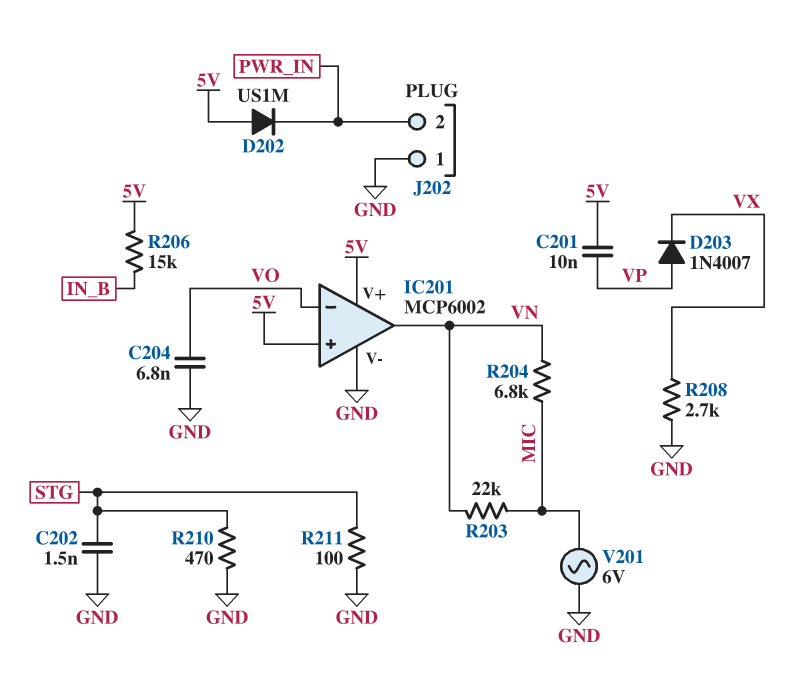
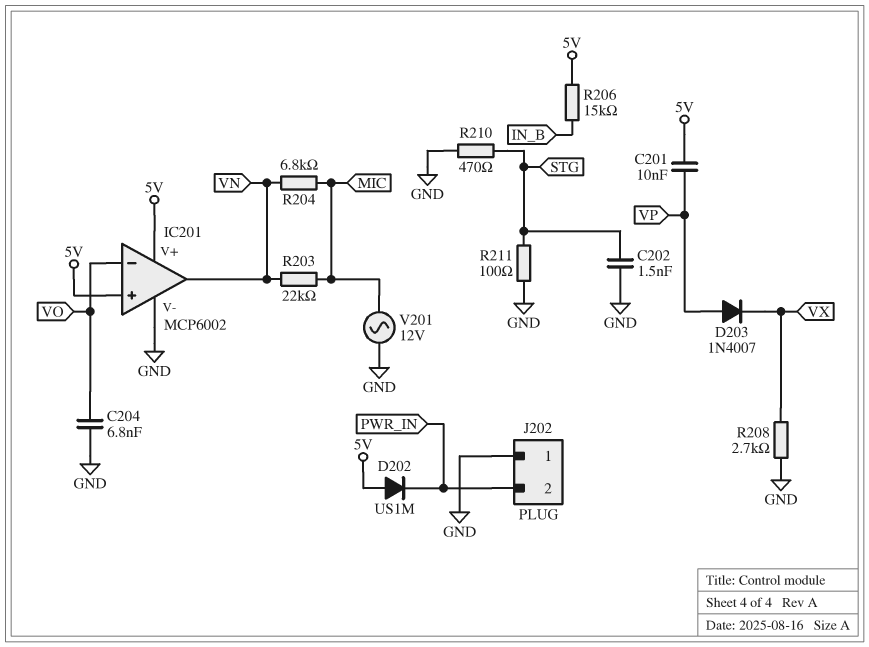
V201: AC 6V (GND, MIC) -> AC 12V (GND, MIC)

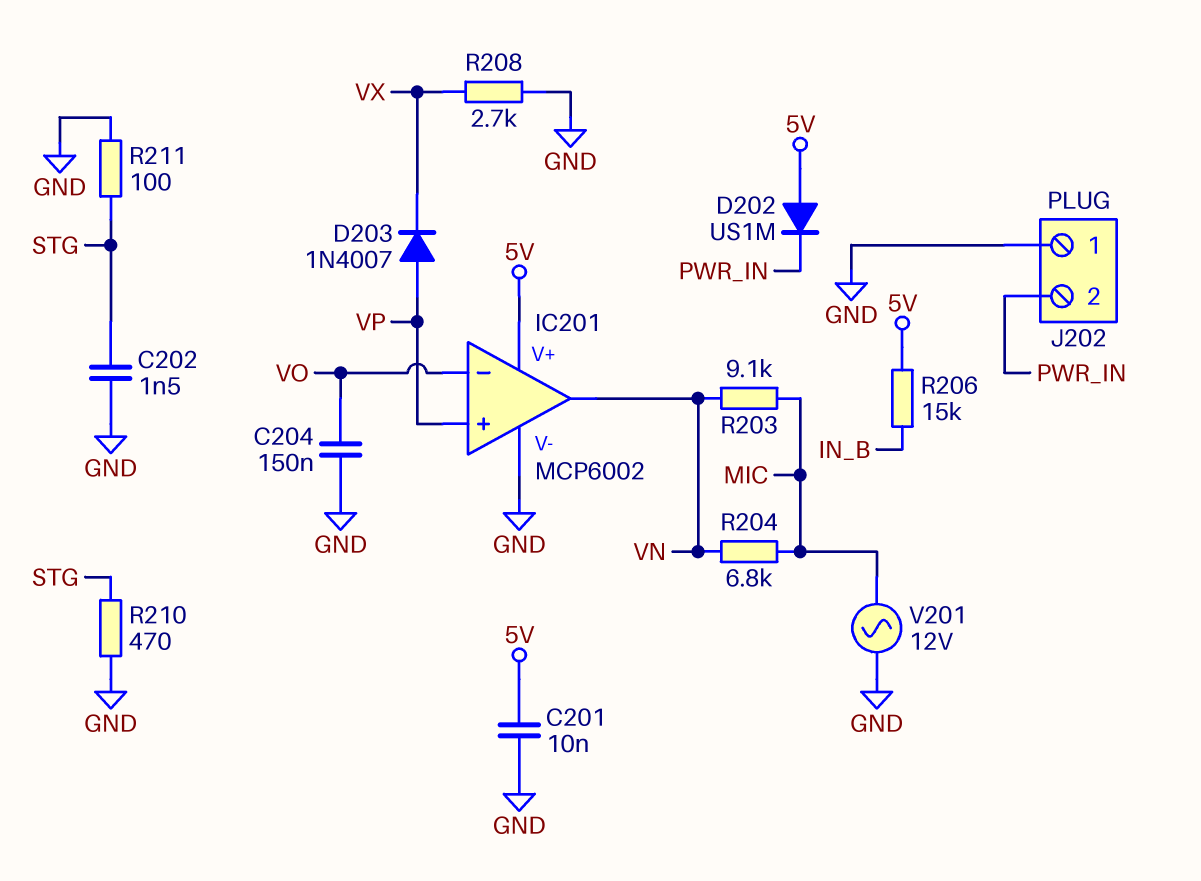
C201: 10nF (5V, VP) -> 10nF (5V, GND)
C204: 6.8nF (GND, VO) -> 150nF (GND, VO)
IC201 pin in+: 5V -> VP
R203: 22k (MIC, VN) -> 9.1k (MIC, VN)

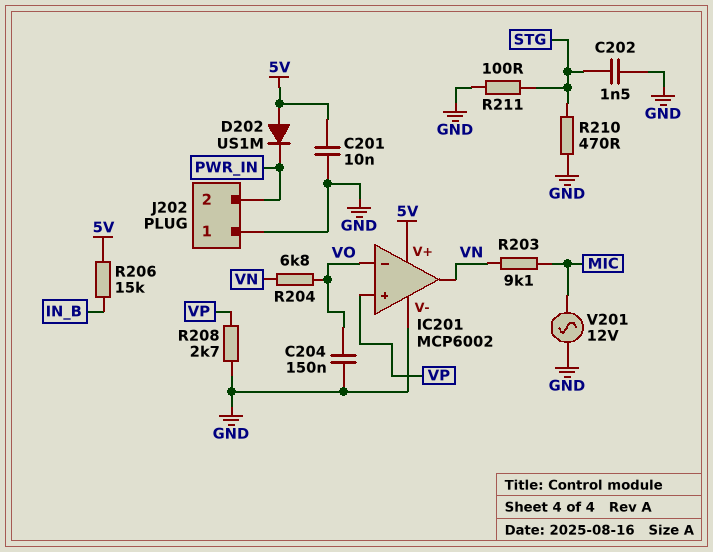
D203: diode 1N4007 (A VP, K VX) -> none
R204: 6.8k (MIC, VN) -> 6.8k (VN, VO)
R208: 2.7k (GND, VX) -> 2.7k (GND, VP)

